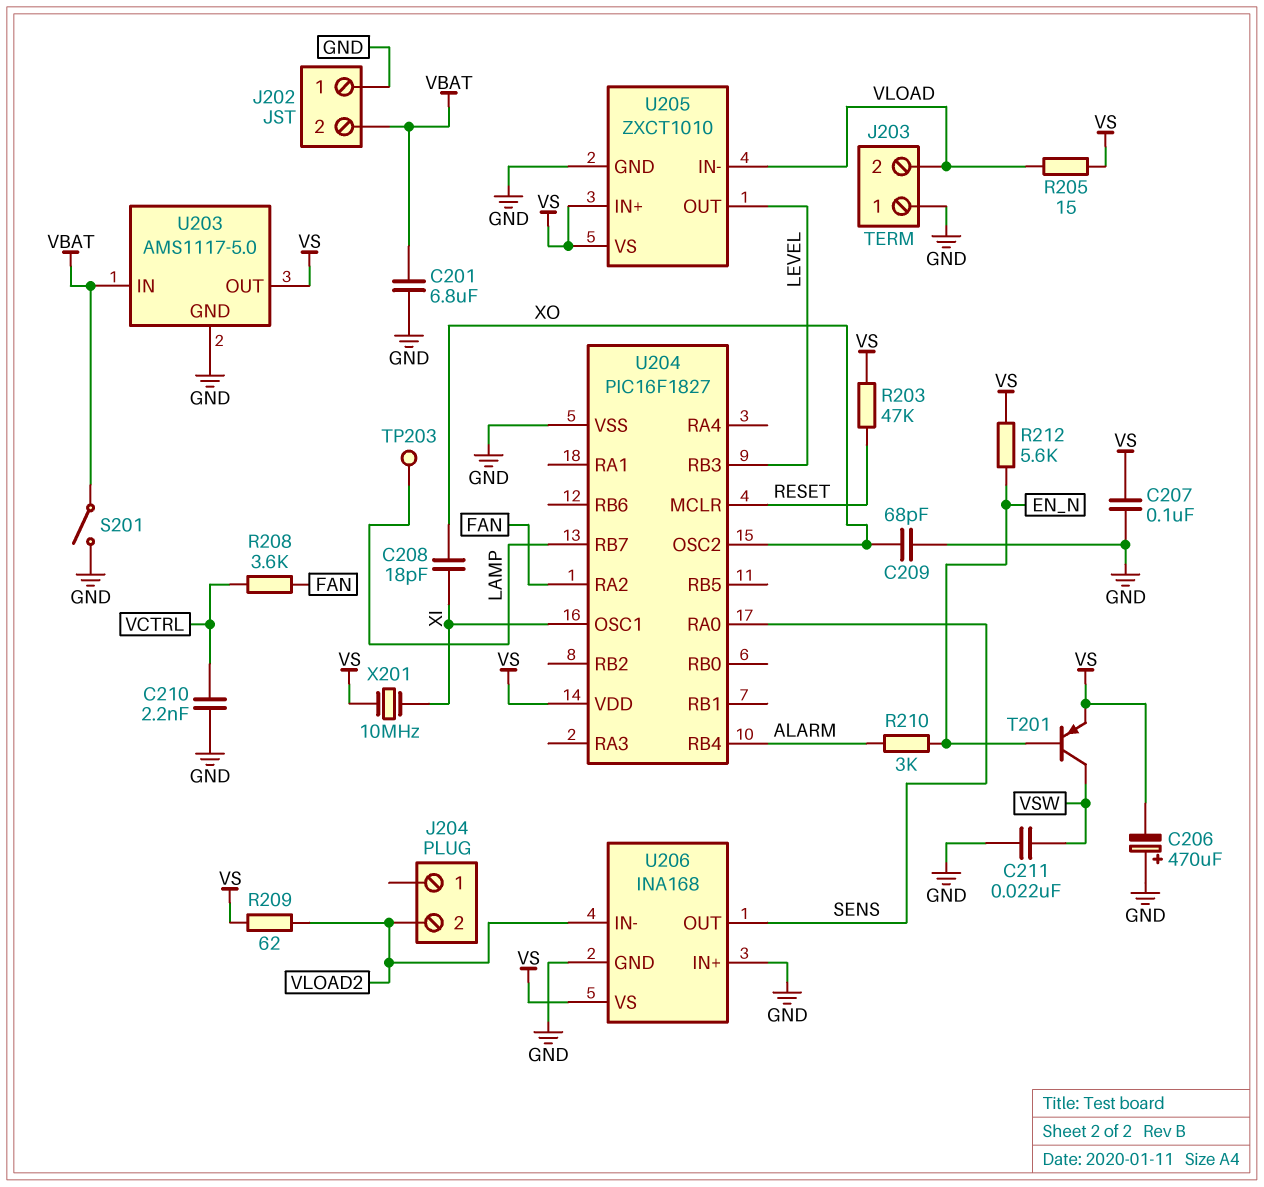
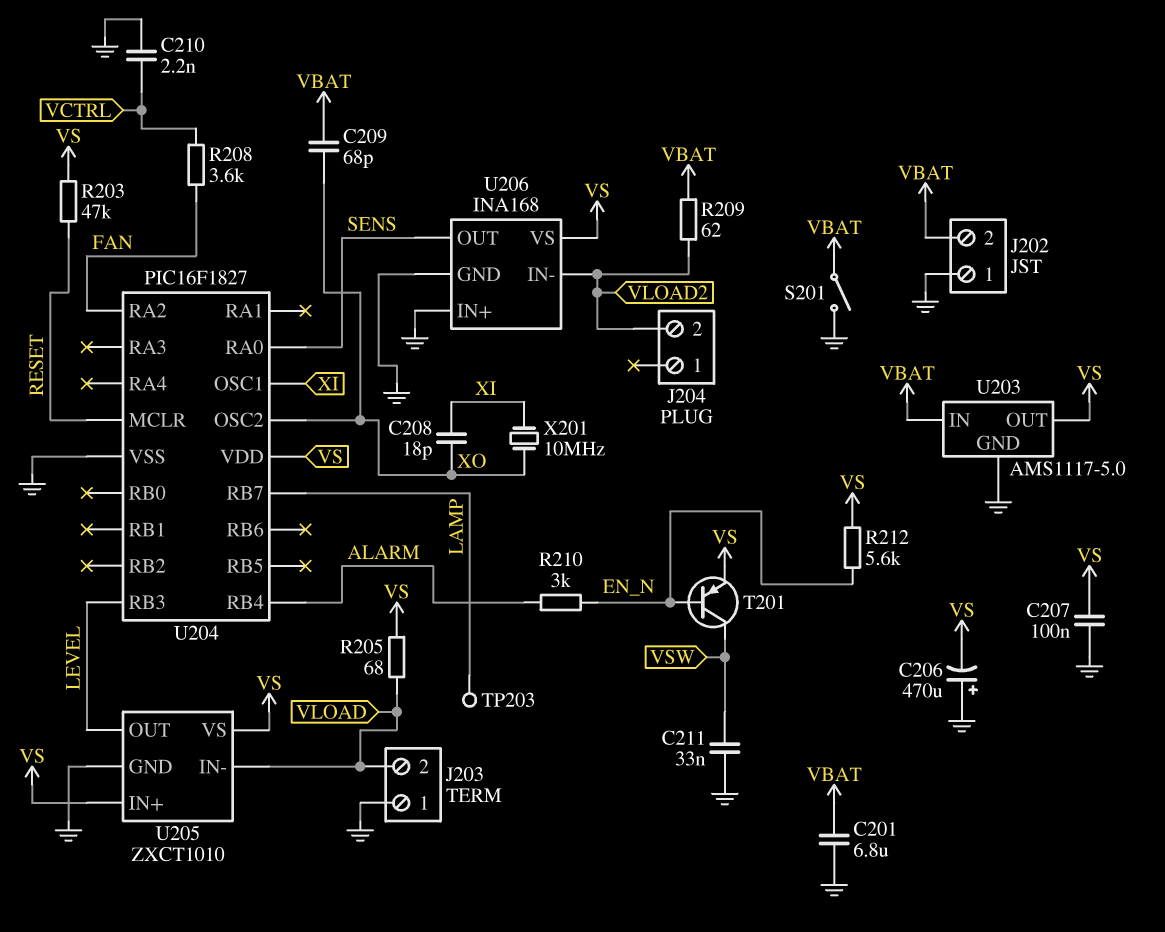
C209: 68pF (GND, XO) -> 68pF (VBAT, XO)
C211: 22nF (GND, VSW) -> 33nF (GND, VSW)
R205: 15 (VLOAD, VS) -> 68 (VLOAD, VS)
R209: 62 (VLOAD2, VS) -> 62 (VBAT, VLOAD2)
X201: 10MHz (VS, XI) -> 10MHz (XI, XO)

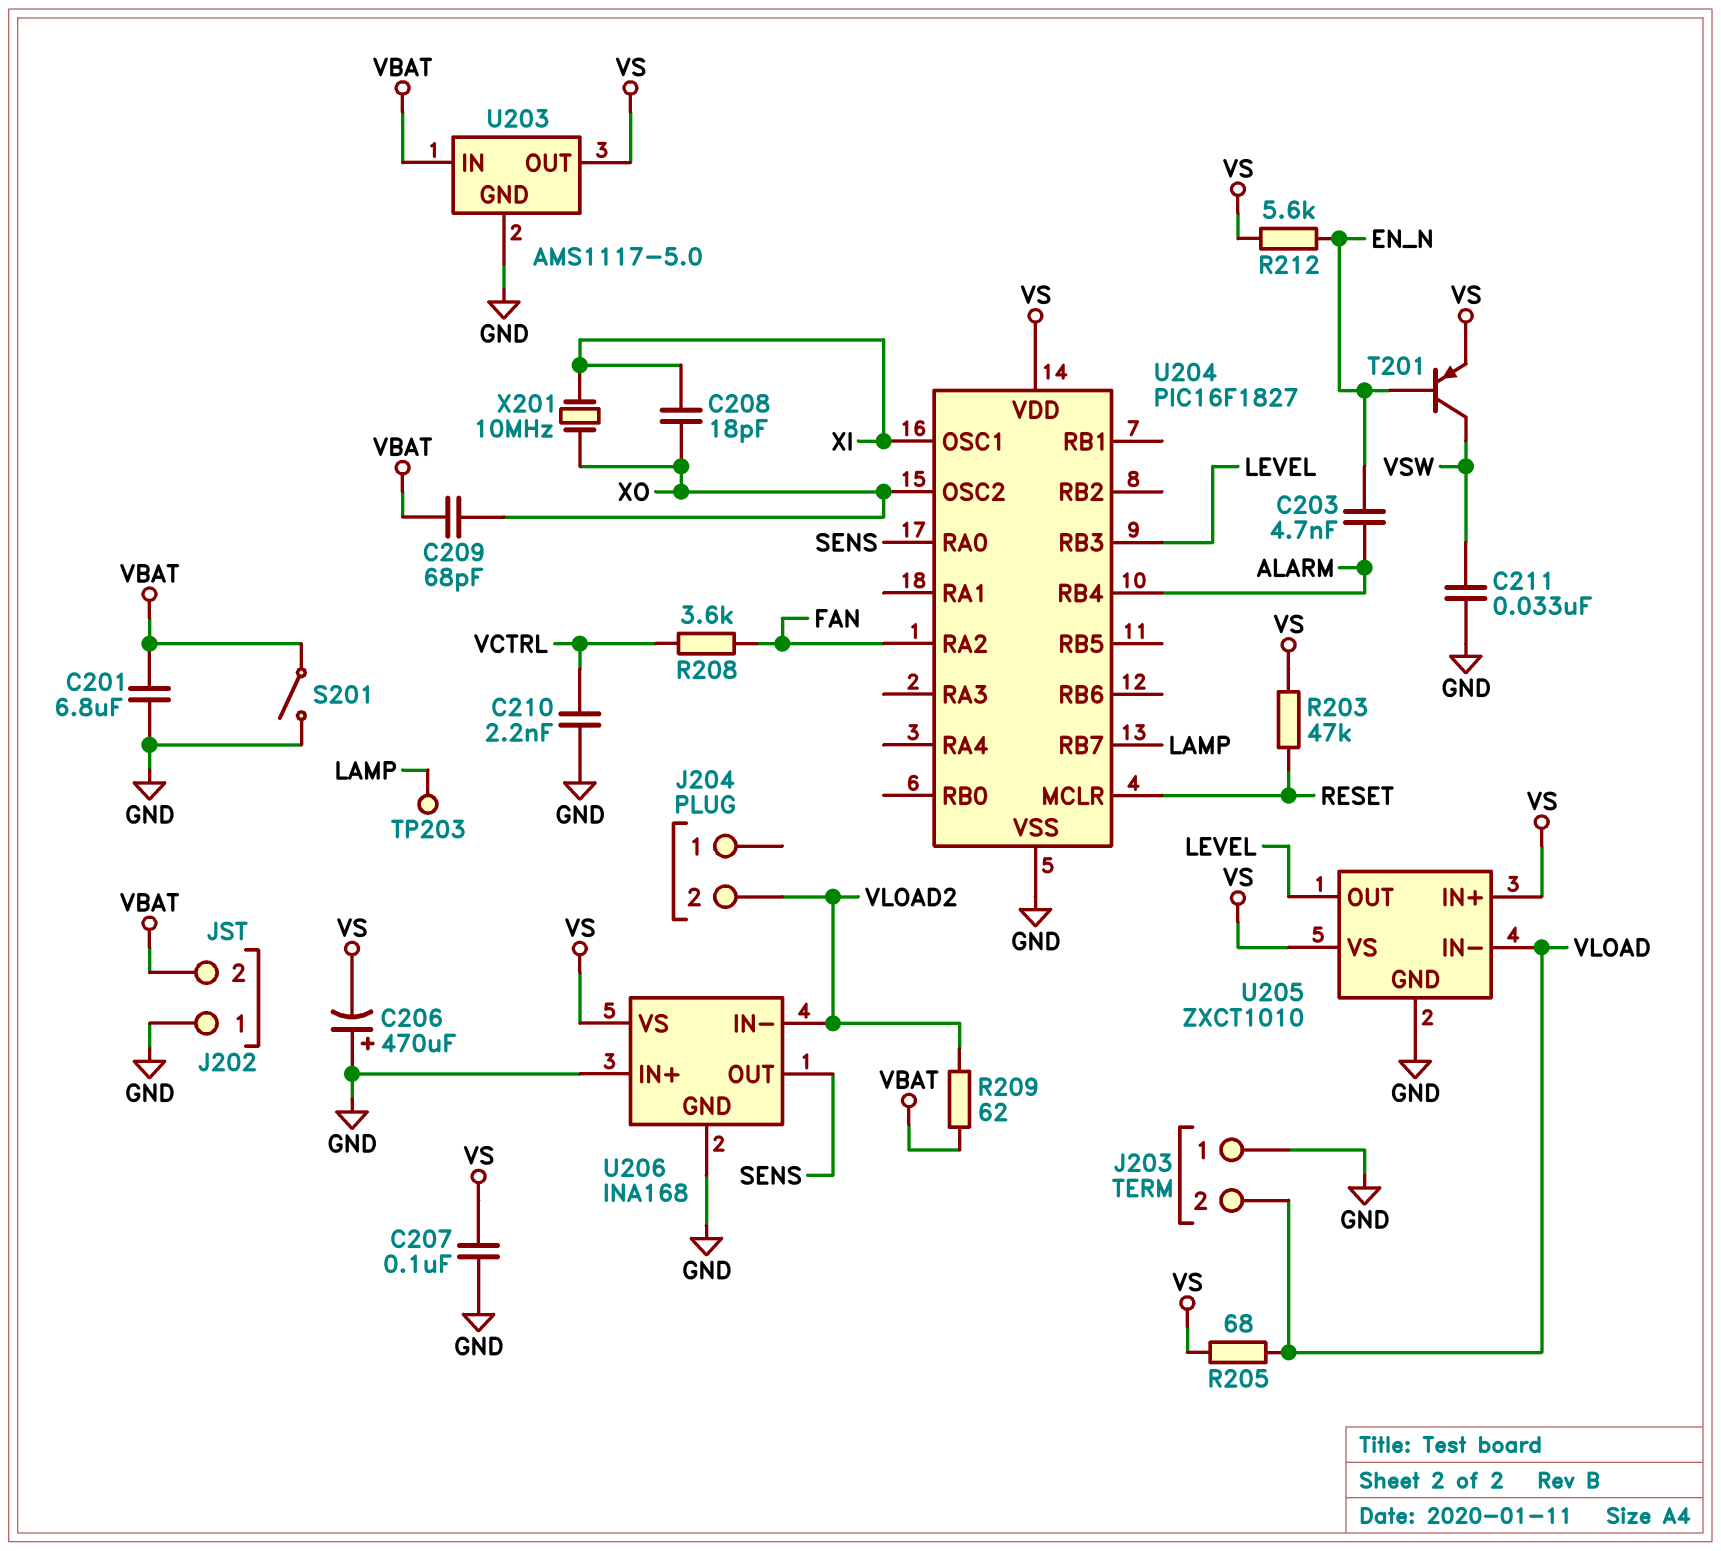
C203: none -> 4.7nF (ALARM, EN_N)
R210: 3k (ALARM, EN_N) -> none

